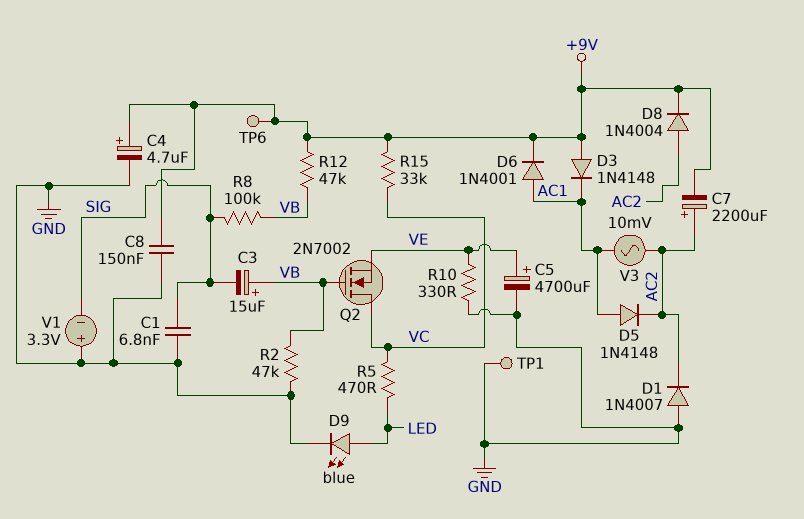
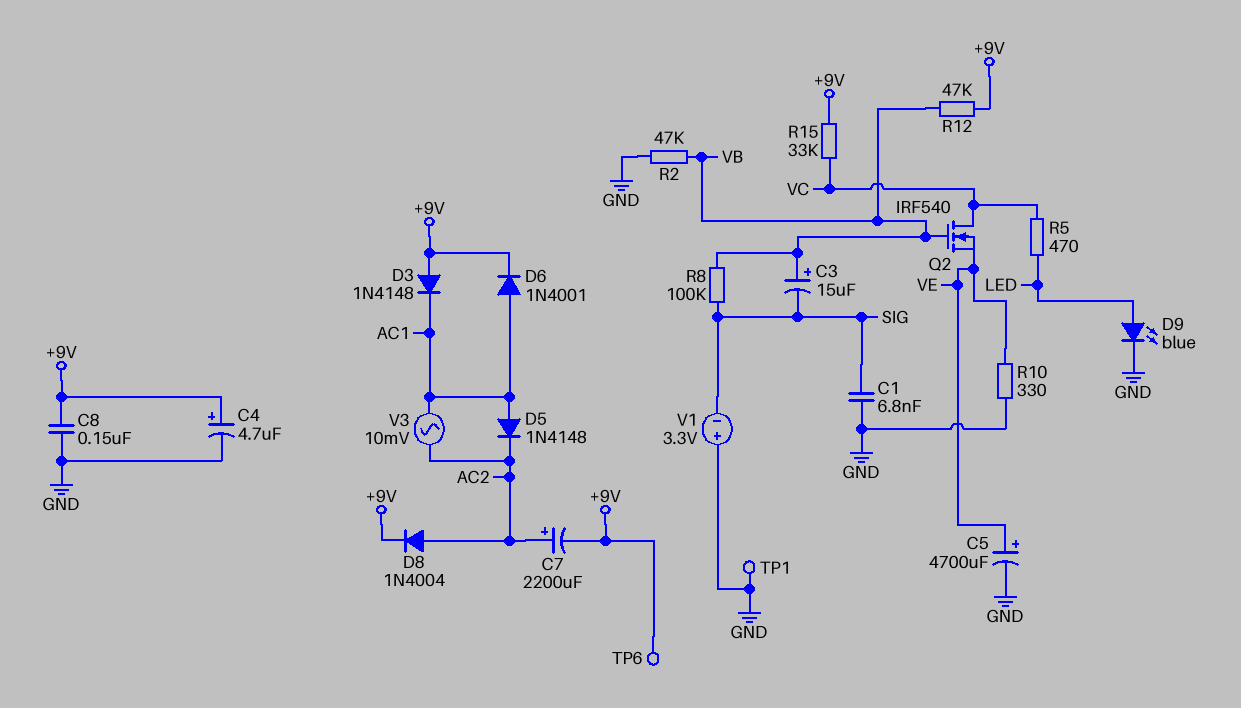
D1: diode 1N4007 (A GND, K AC2) -> none
Q2: NMOS 2N7002 (G VB, D VC, S VE) -> NMOS IRF540 (G VB, D VC, S VE)

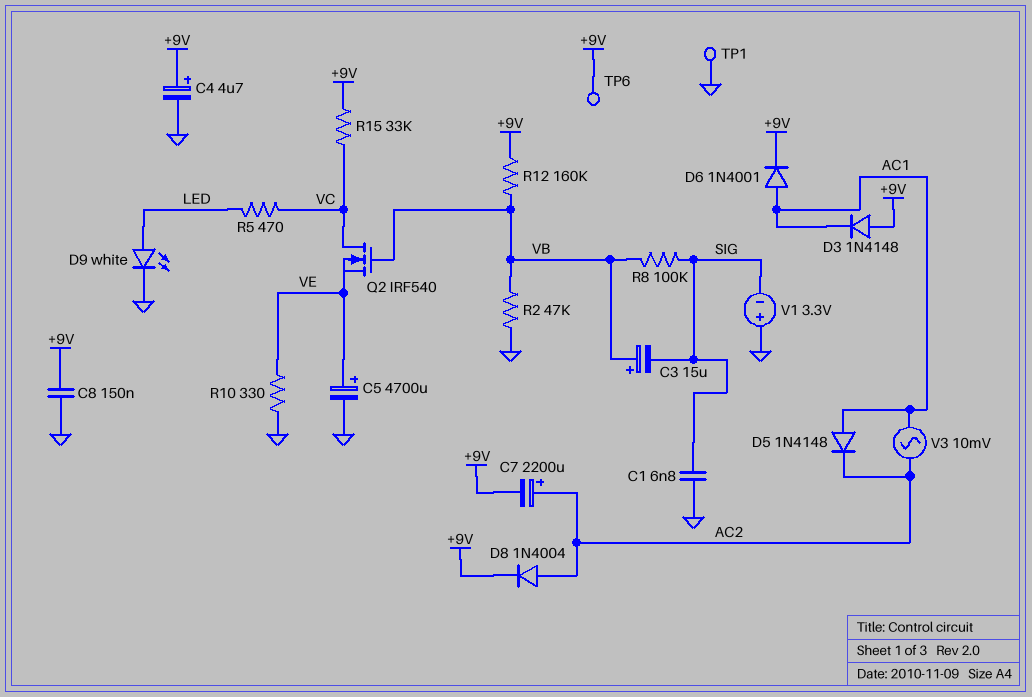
D9: LED blue (A LED, K GND) -> LED white (A LED, K GND)
R12: 47k (+9V, VB) -> 160k (+9V, VB)

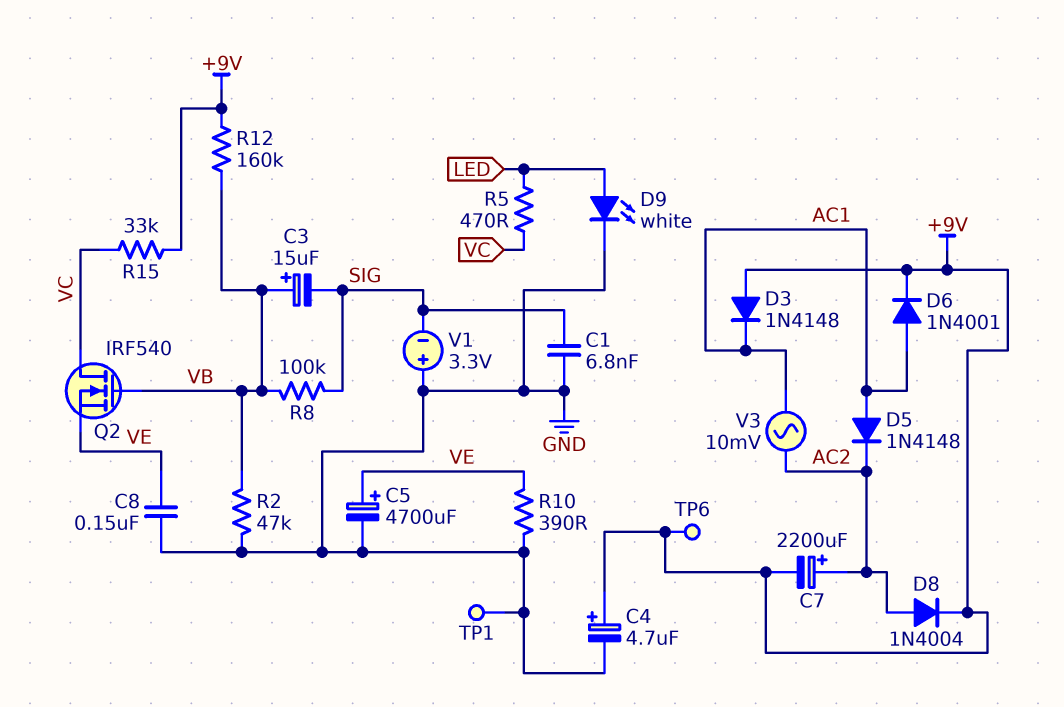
C8: 150nF (+9V, GND) -> 150nF (GND, VE)
R10: 330 (GND, VE) -> 390 (GND, VE)

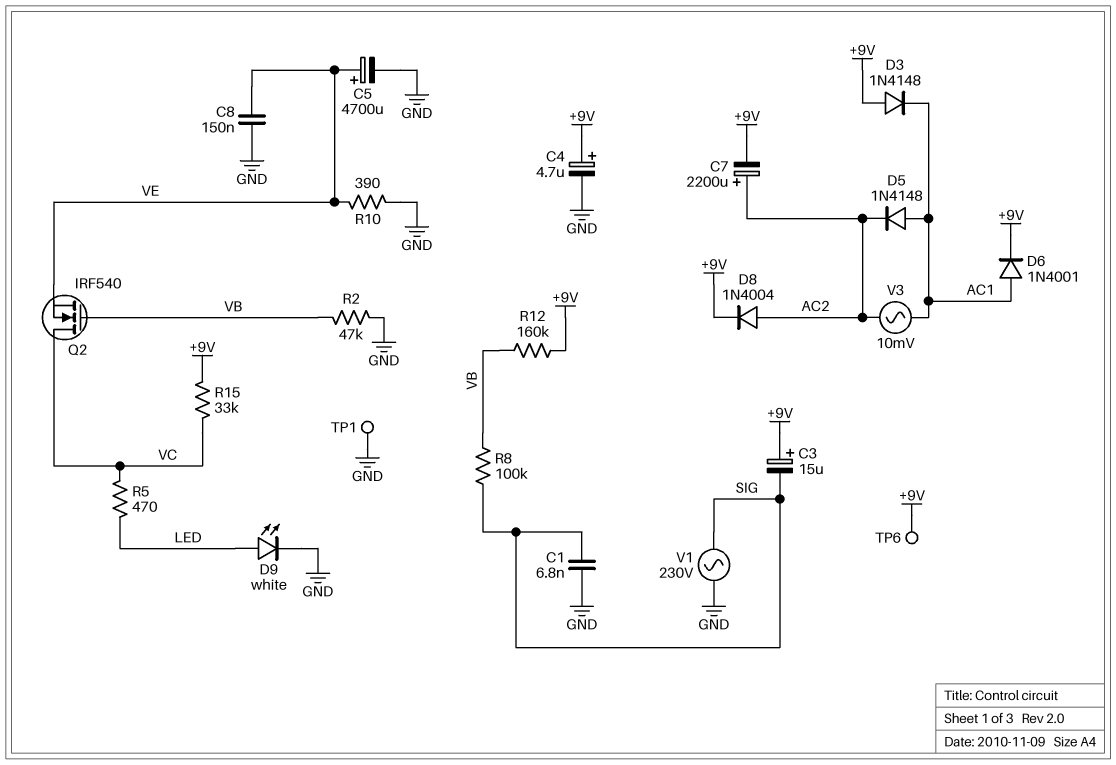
C3: 15uF (plus VB, minus SIG) -> 15uF (plus +9V, minus SIG)
V1: 3.3V (plus GND, minus SIG) -> AC 230V (GND, SIG)

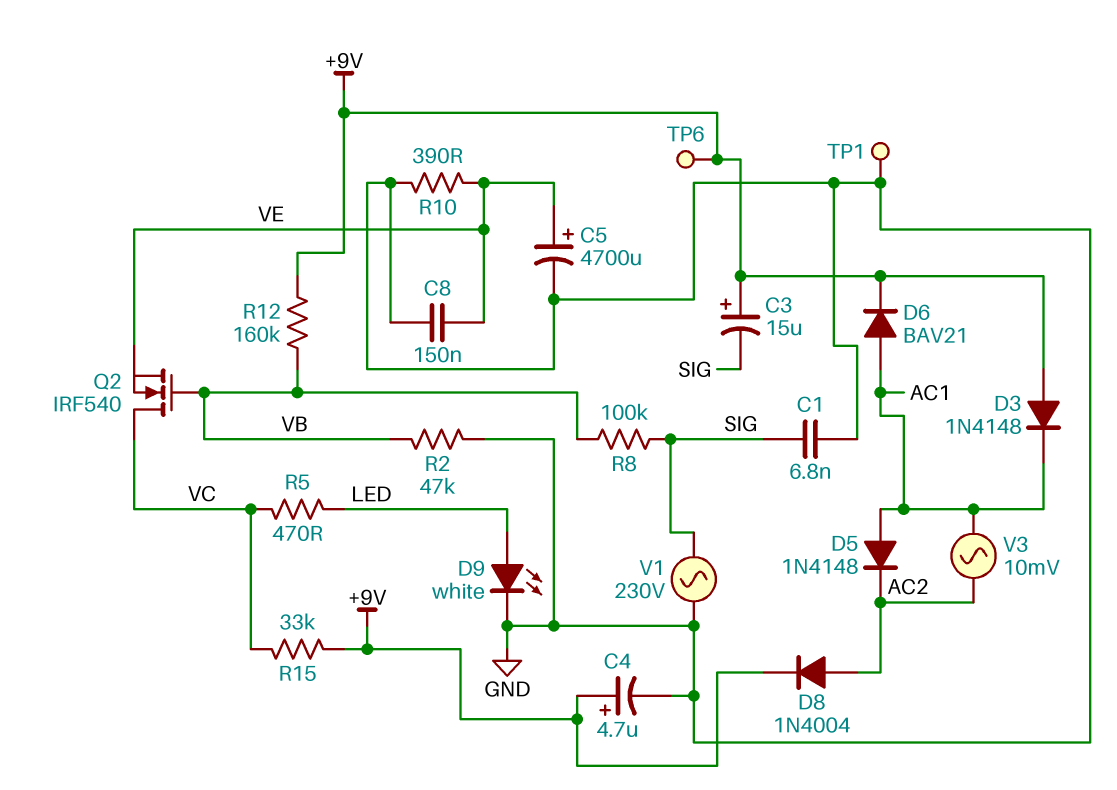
C7: 2200uF (plus AC2, minus +9V) -> none
D6: diode 1N4001 (A AC1, K +9V) -> diode BAV21 (A AC1, K +9V)

